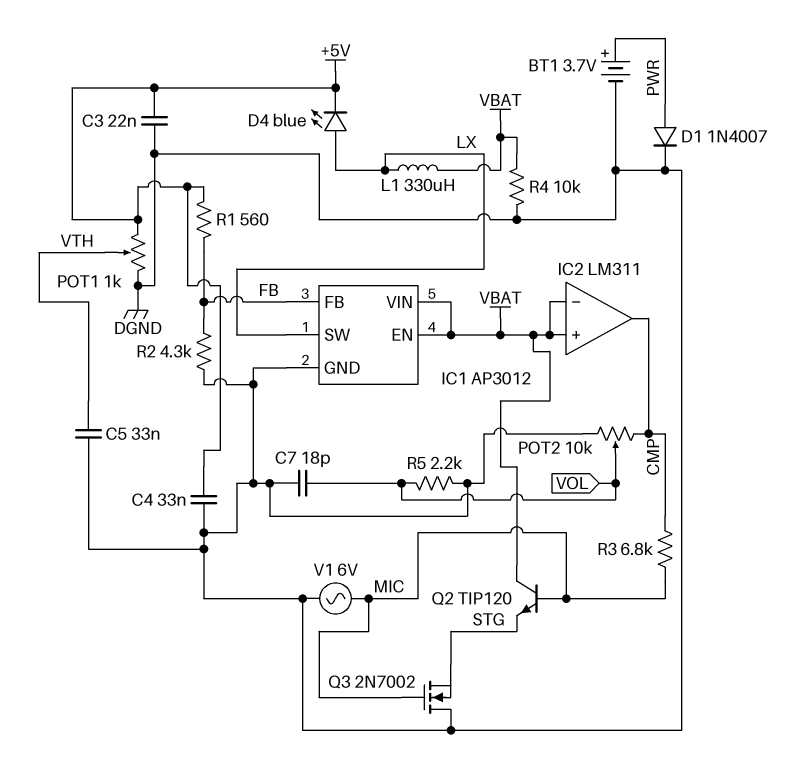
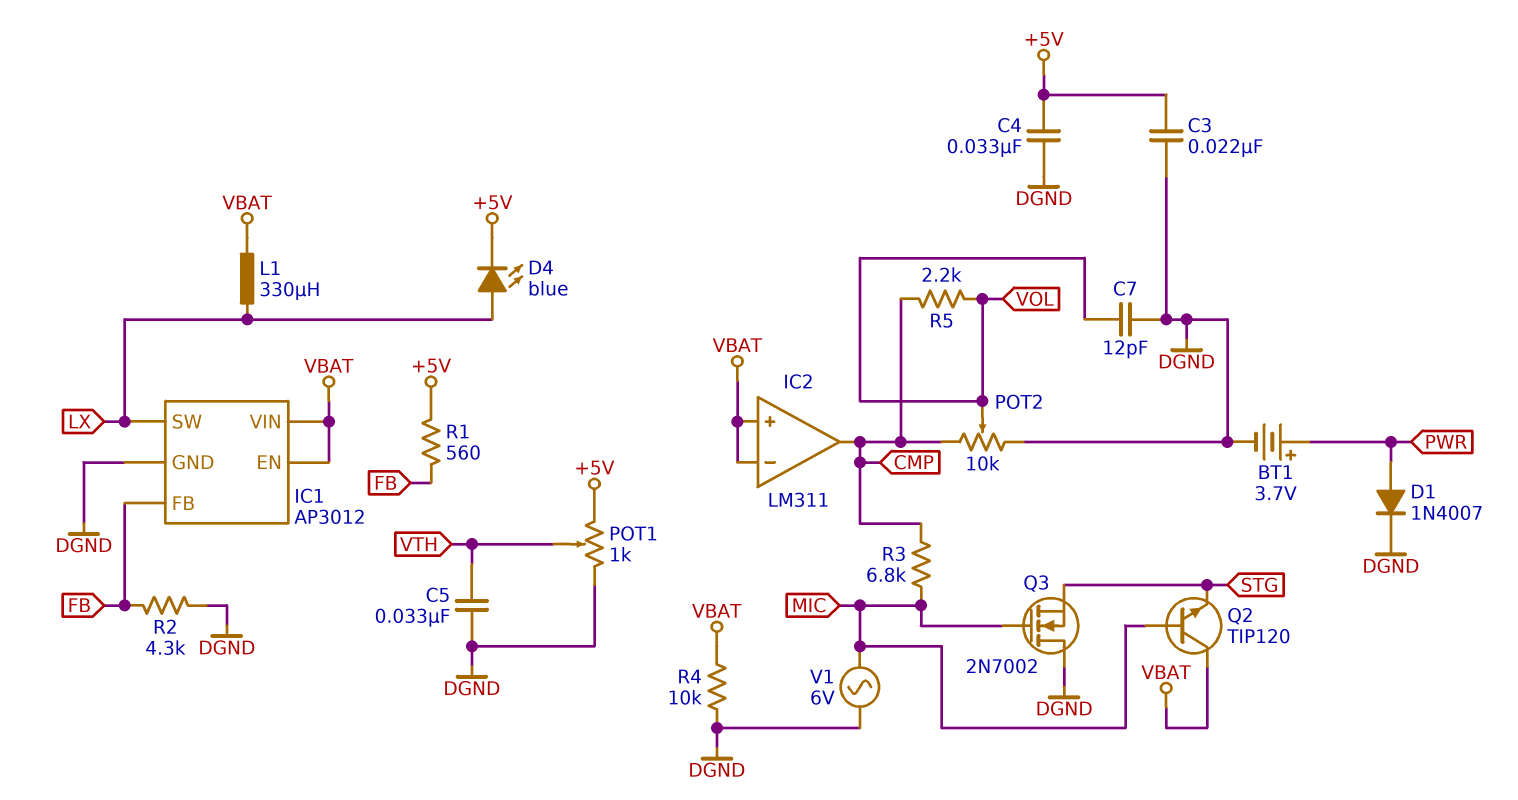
C7: 18pF (DGND, VOL) -> 12pF (DGND, VOL)
R5: 2.2k (DGND, VOL) -> 2.2k (CMP, VOL)

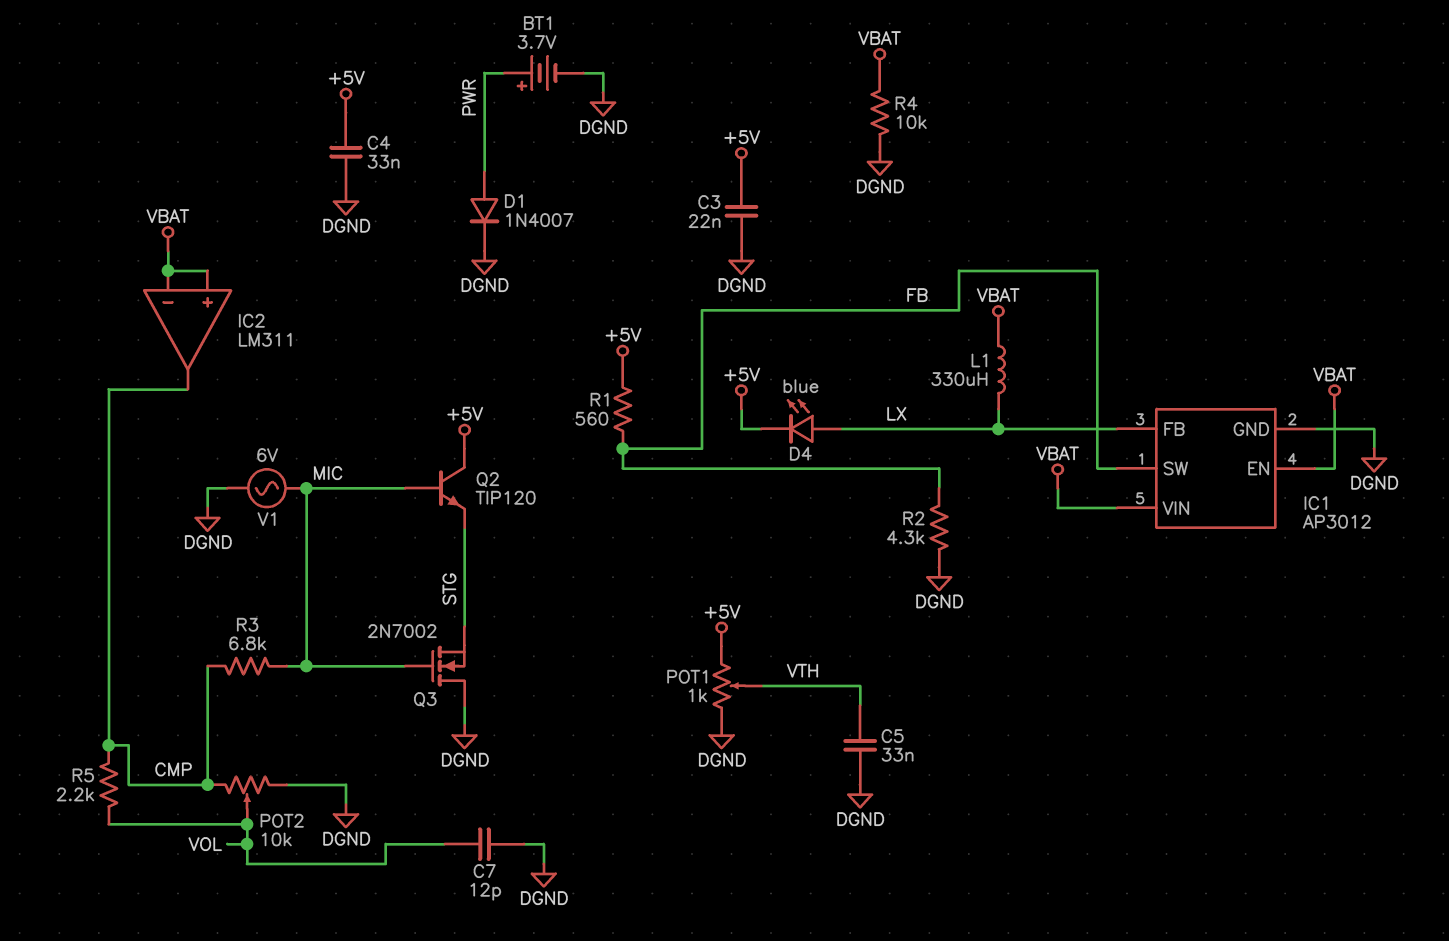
IC1 pin FB: FB -> LX
IC1 pin SW: LX -> FB
Q2: NPN TIP120 (B MIC, C VBAT, E STG) -> NPN TIP120 (B MIC, C +5V, E STG)

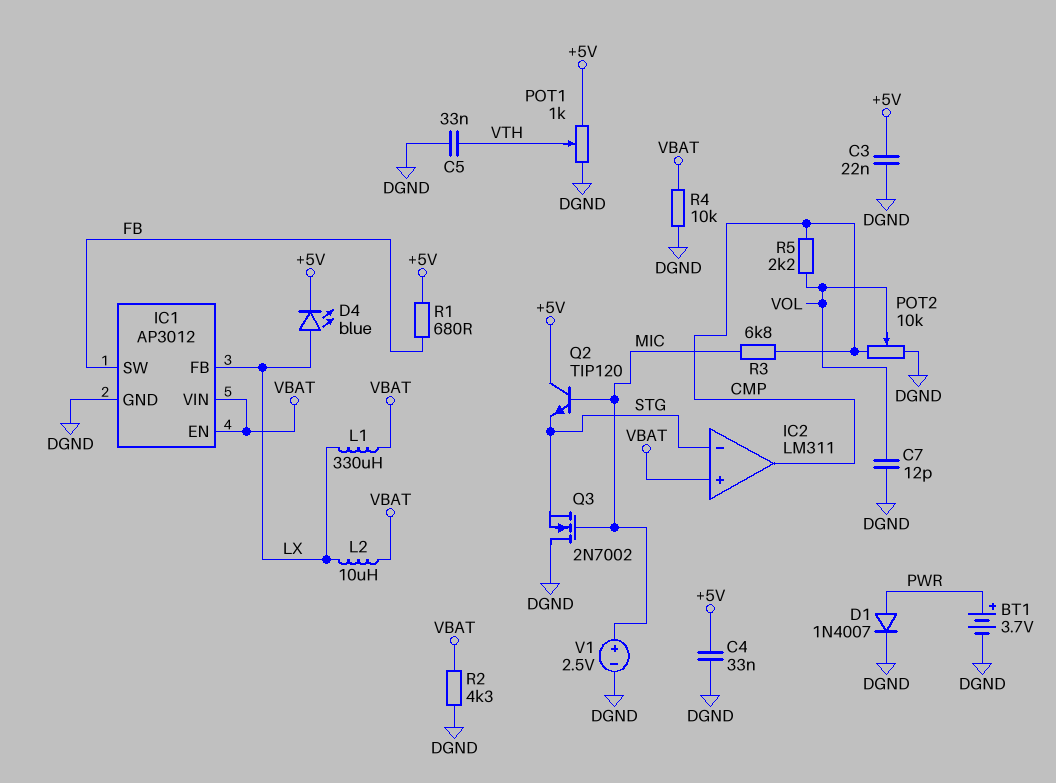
IC2 pin in-: VBAT -> STG
L2: none -> 10uH (LX, VBAT)
R1: 560 (+5V, FB) -> 680 (+5V, FB)
R2: 4.3k (DGND, FB) -> 4.3k (DGND, VBAT)
V1: AC 6V (DGND, MIC) -> 2.5V (plus MIC, minus DGND)

